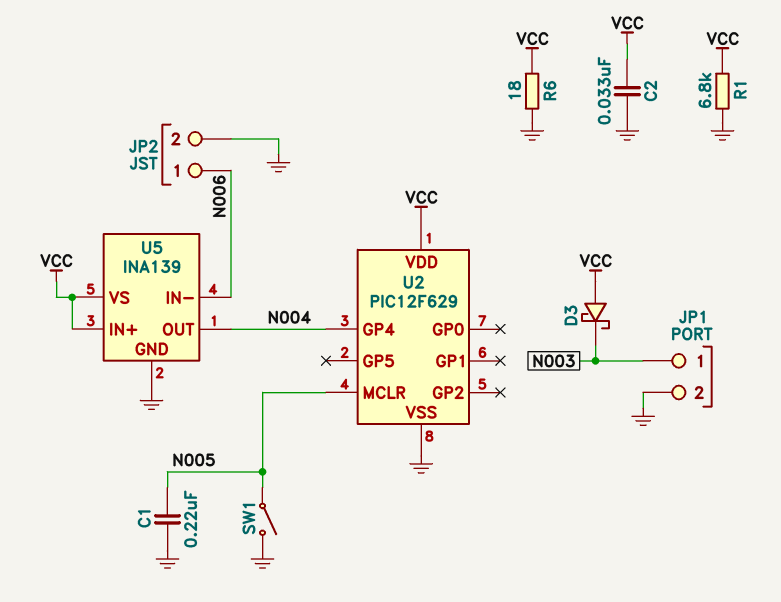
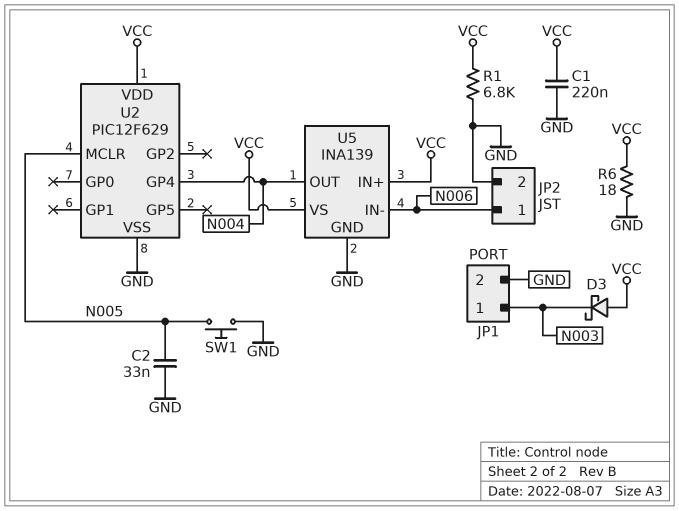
C1: 220nF (GND, N005) -> 220nF (GND, VCC)
C2: 33nF (GND, VCC) -> 33nF (GND, N005)
SW1: switch (GND, N005) -> button (GND, N005)

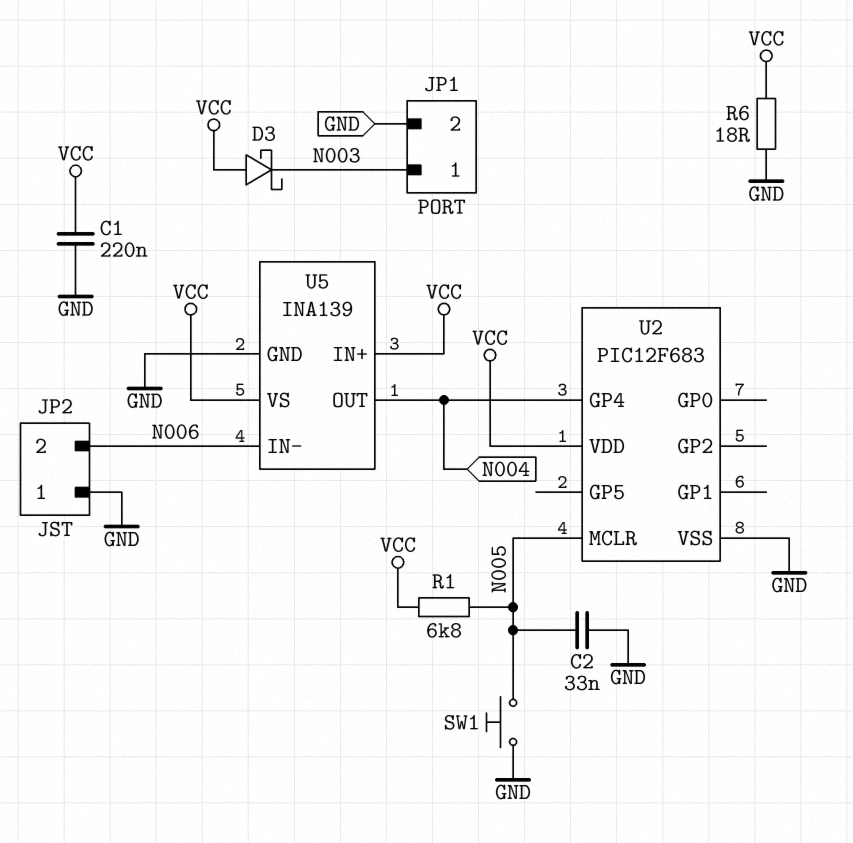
JP2 pin 1: N006 -> GND
JP2 pin 2: GND -> N006
R1: 6.8k (GND, VCC) -> 6.8k (N005, VCC)
U2: PIC12F629 -> PIC12F683

